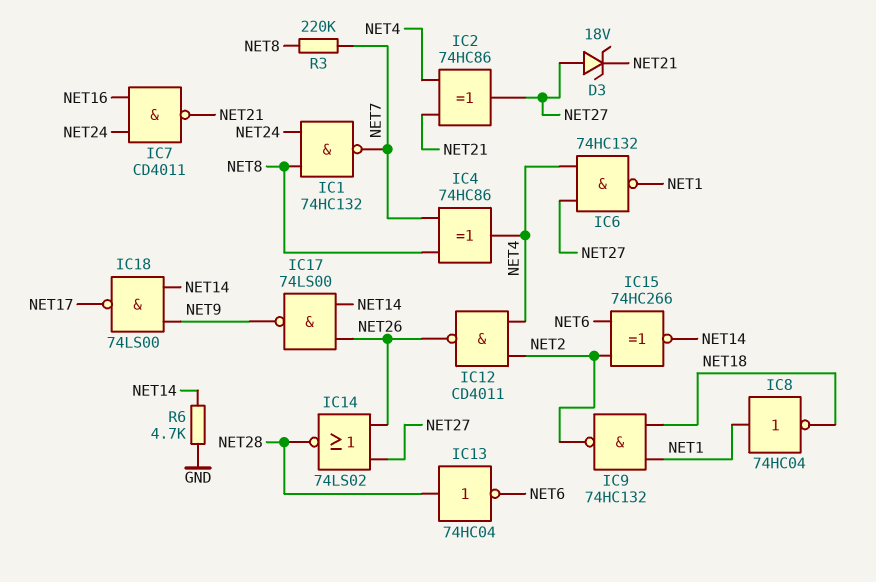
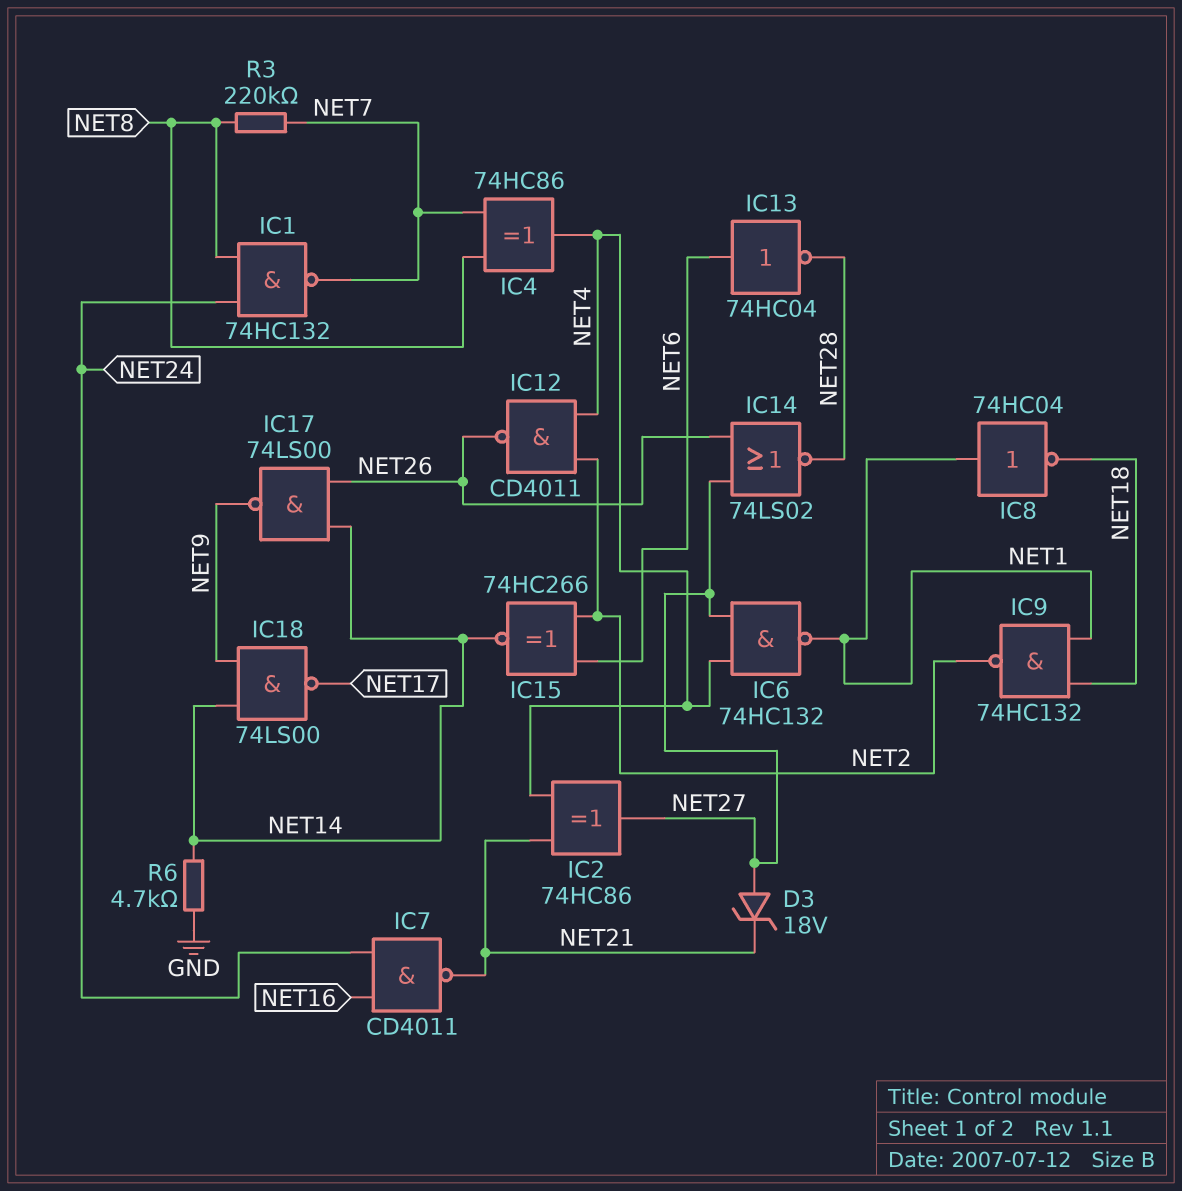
IC13: NOT 74HC04 (in NET28, out NET6) -> NOT 74HC04 (in NET6, out NET28)

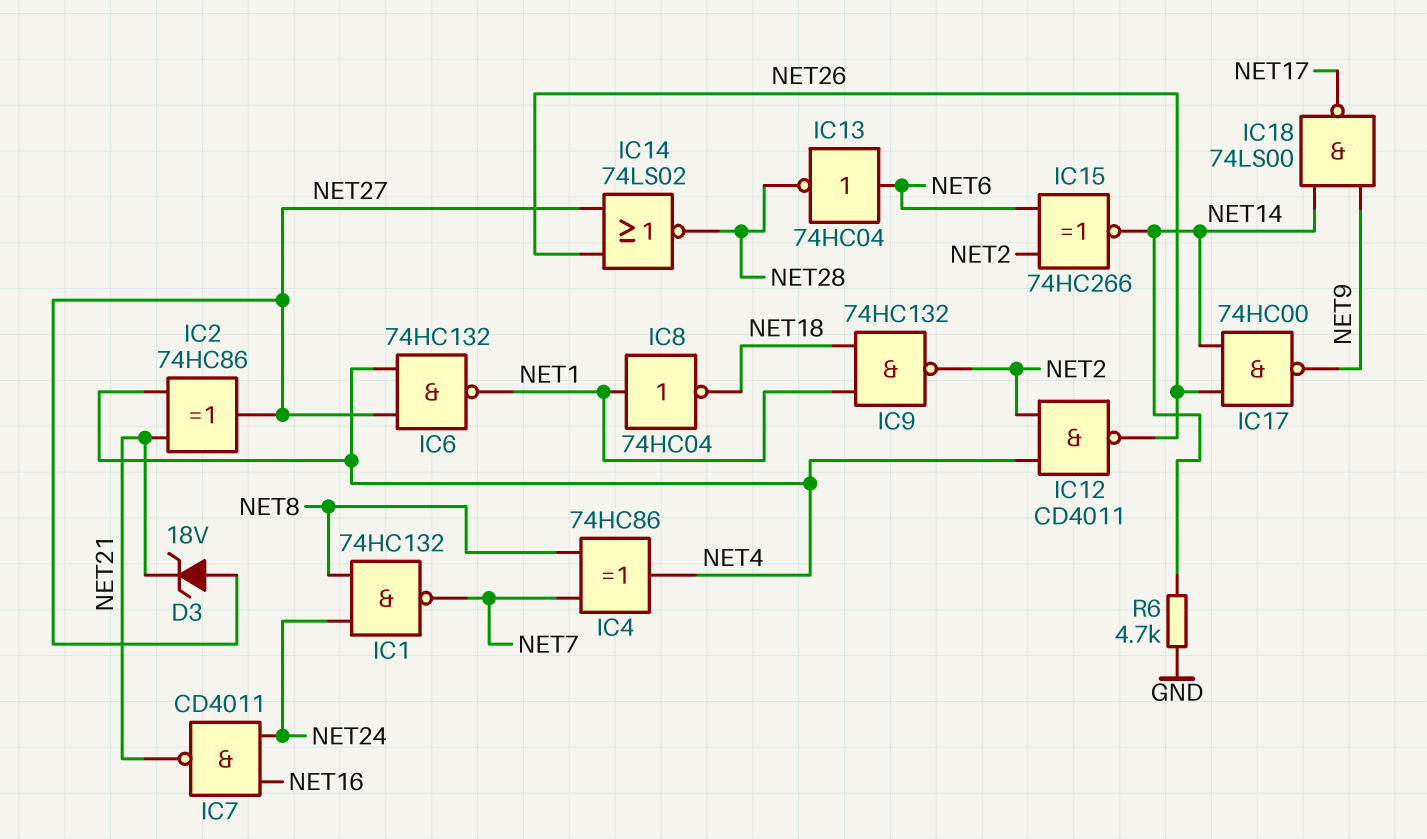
IC17: NAND 74LS00 (in NET14, in NET26, out NET9) -> NAND 74HC00 (in NET14, in NET26, out NET9)
R3: 220k (NET7, NET8) -> none

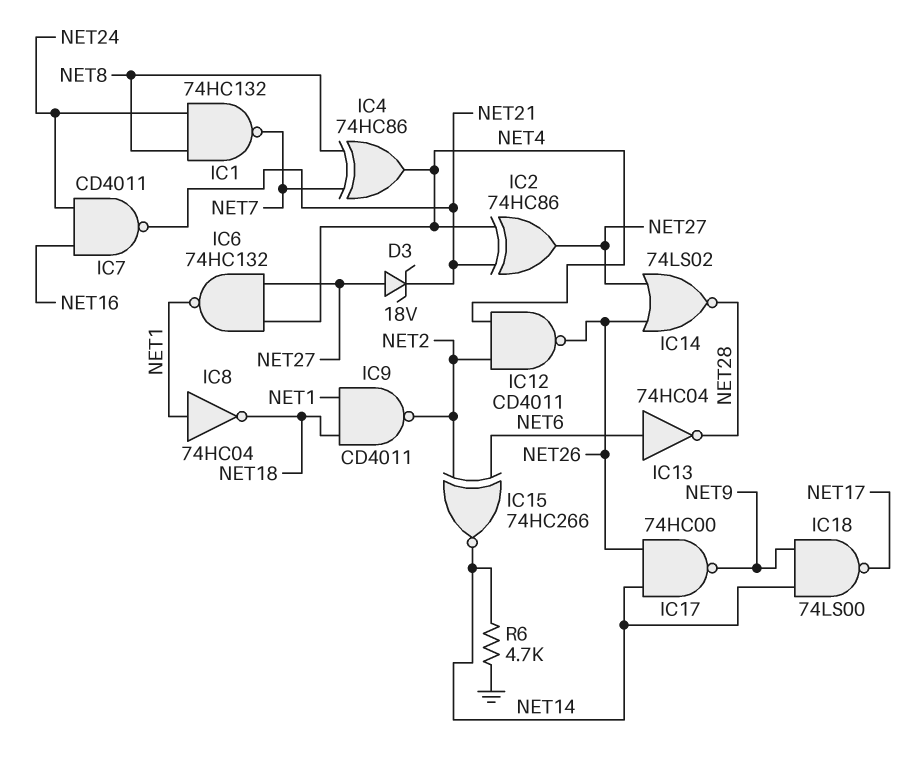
IC9: NAND 74HC132 (in NET1, in NET18, out NET2) -> NAND CD4011 (in NET1, in NET18, out NET2)

